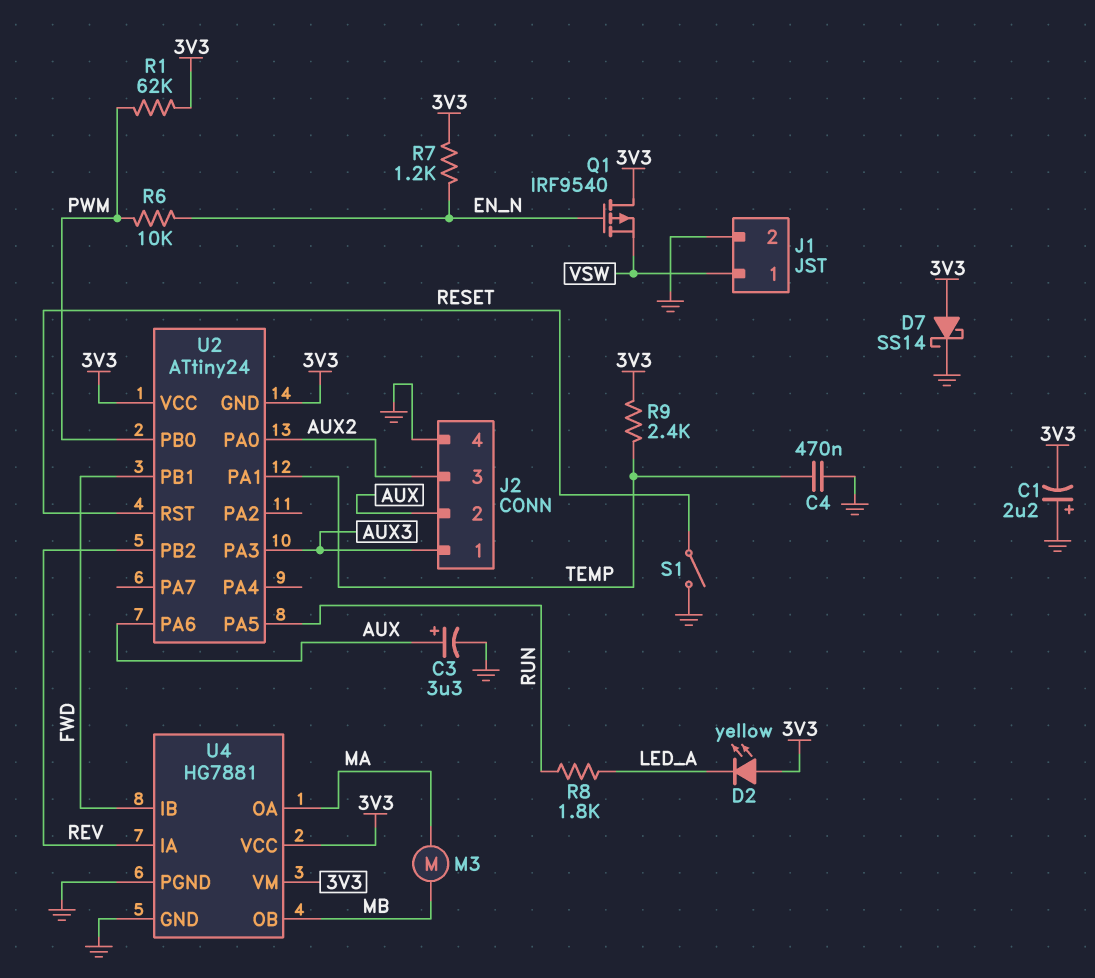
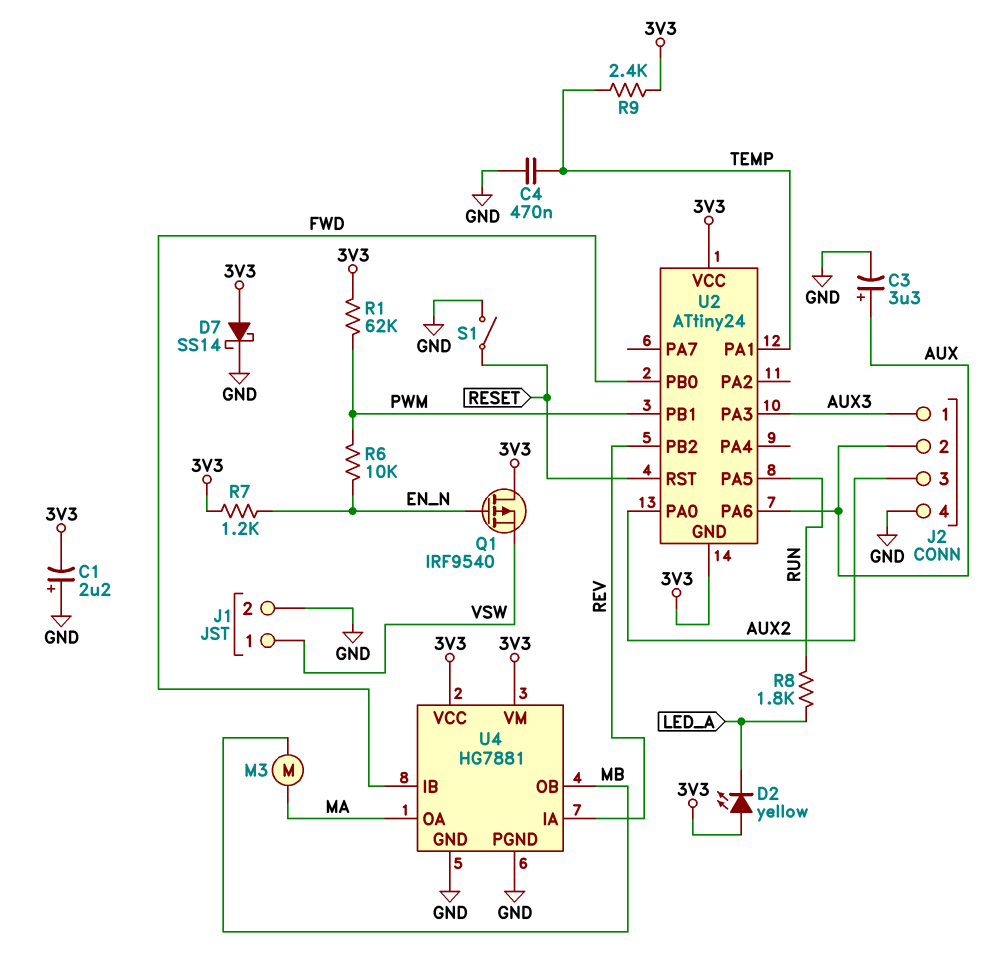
U2 pin PB0: PWM -> FWD
U2 pin PB1: FWD -> PWM

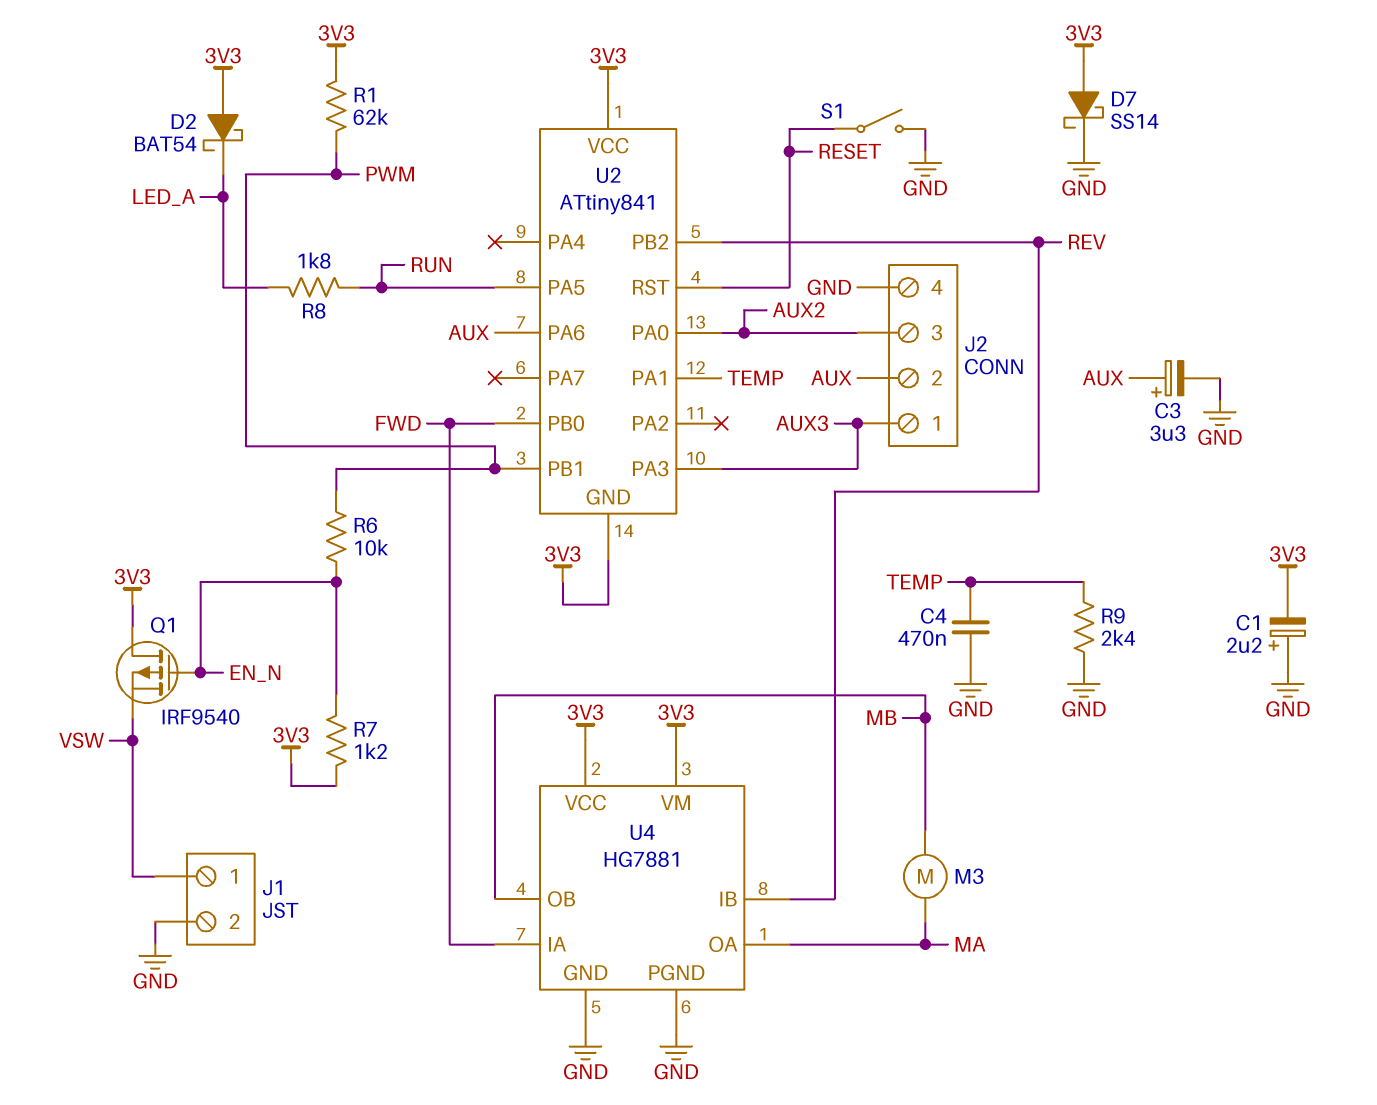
D2: LED yellow (A 3V3, K LED_A) -> schottky BAT54 (A 3V3, K LED_A)
R9: 2.4k (3V3, TEMP) -> 2.4k (GND, TEMP)
U2: ATtiny24 -> ATtiny841
U4 pin IA: REV -> FWD
U4 pin IB: FWD -> REV

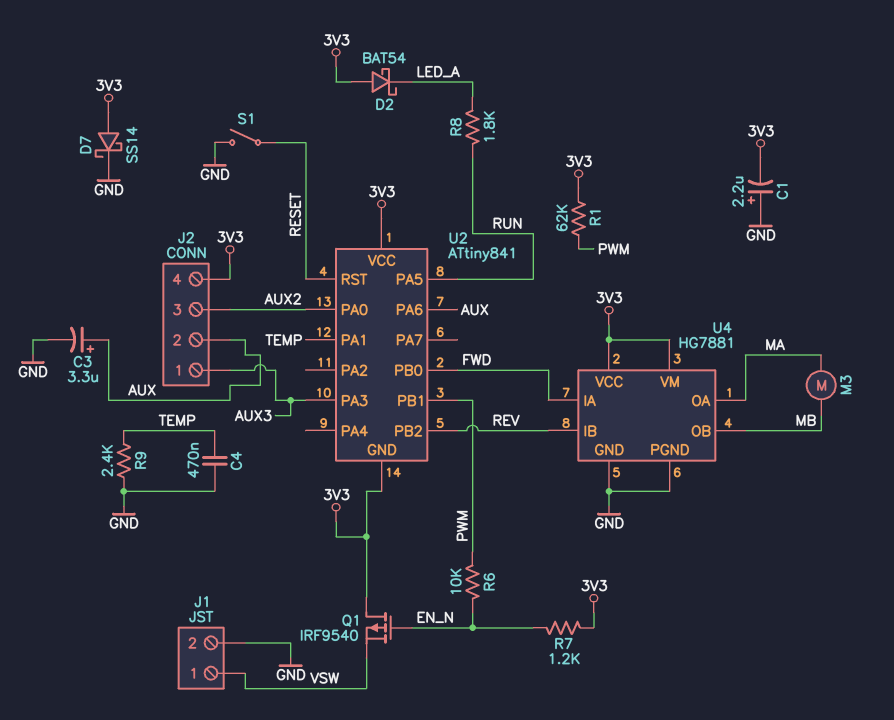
J2 pin 4: GND -> 3V3

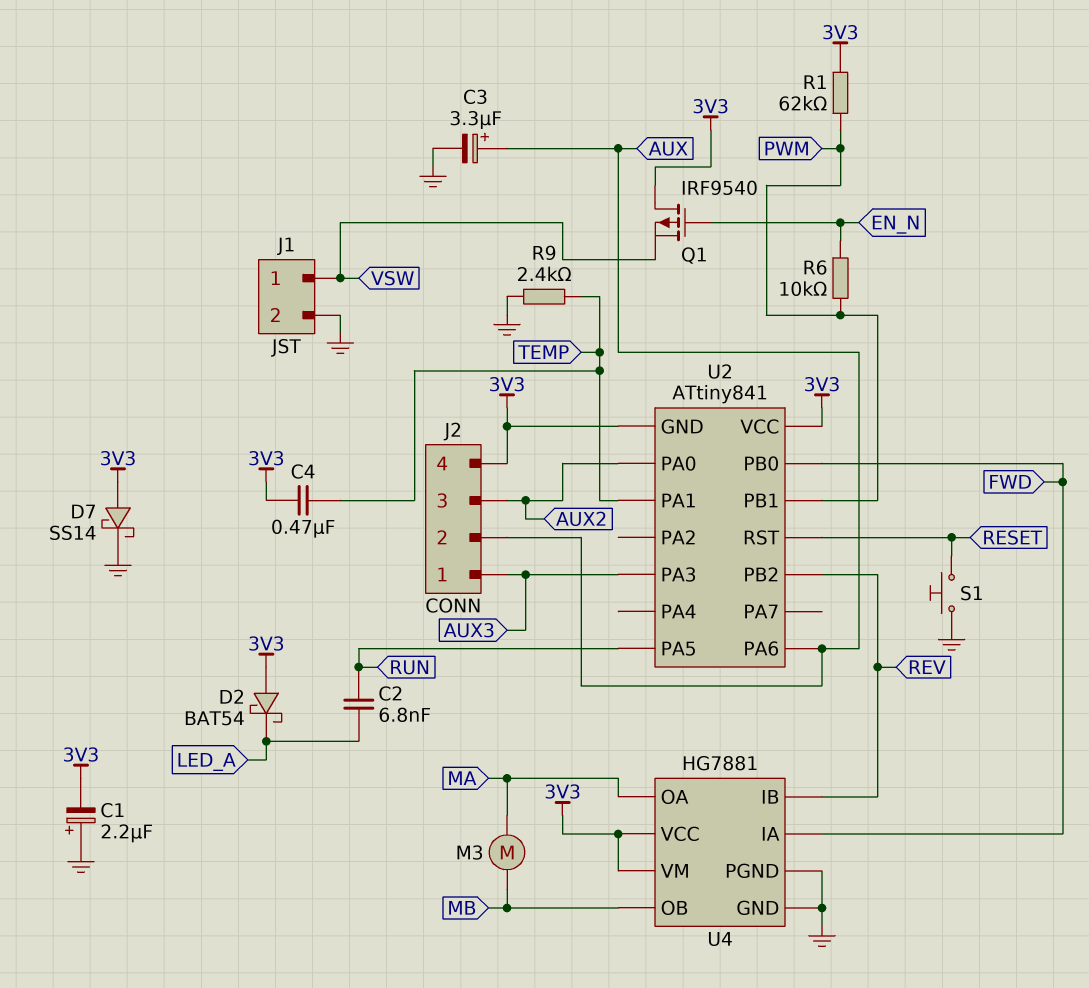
C2: none -> 6.8nF (LED_A, RUN)
C4: 470nF (GND, TEMP) -> 470nF (3V3, TEMP)
R7: 1.2k (3V3, EN_N) -> none
R8: 1.8k (LED_A, RUN) -> none
S1: switch (GND, RESET) -> button (GND, RESET)

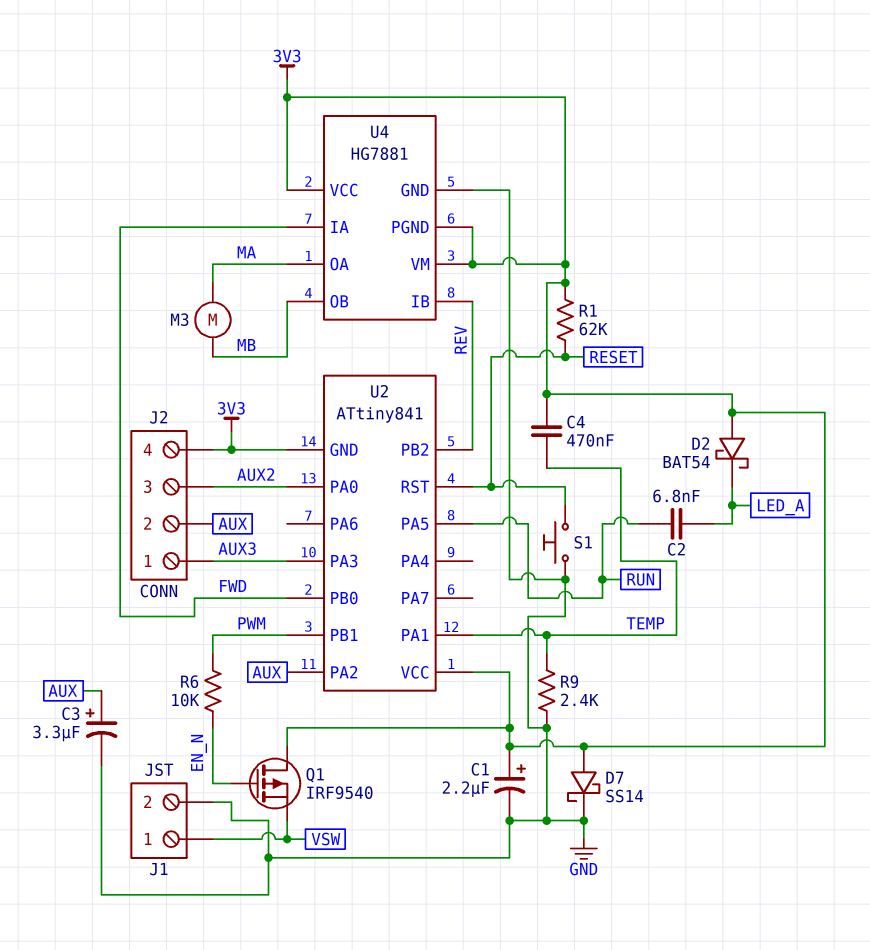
C1: 2.2uF (plus GND, minus 3V3) -> 2.2uF (plus 3V3, minus GND)
R1: 62k (3V3, PWM) -> 62k (3V3, RESET)
U2 pin PA2: none -> AUX
U2 pin PA6: AUX -> none
U4 pin PGND: GND -> 3V3

